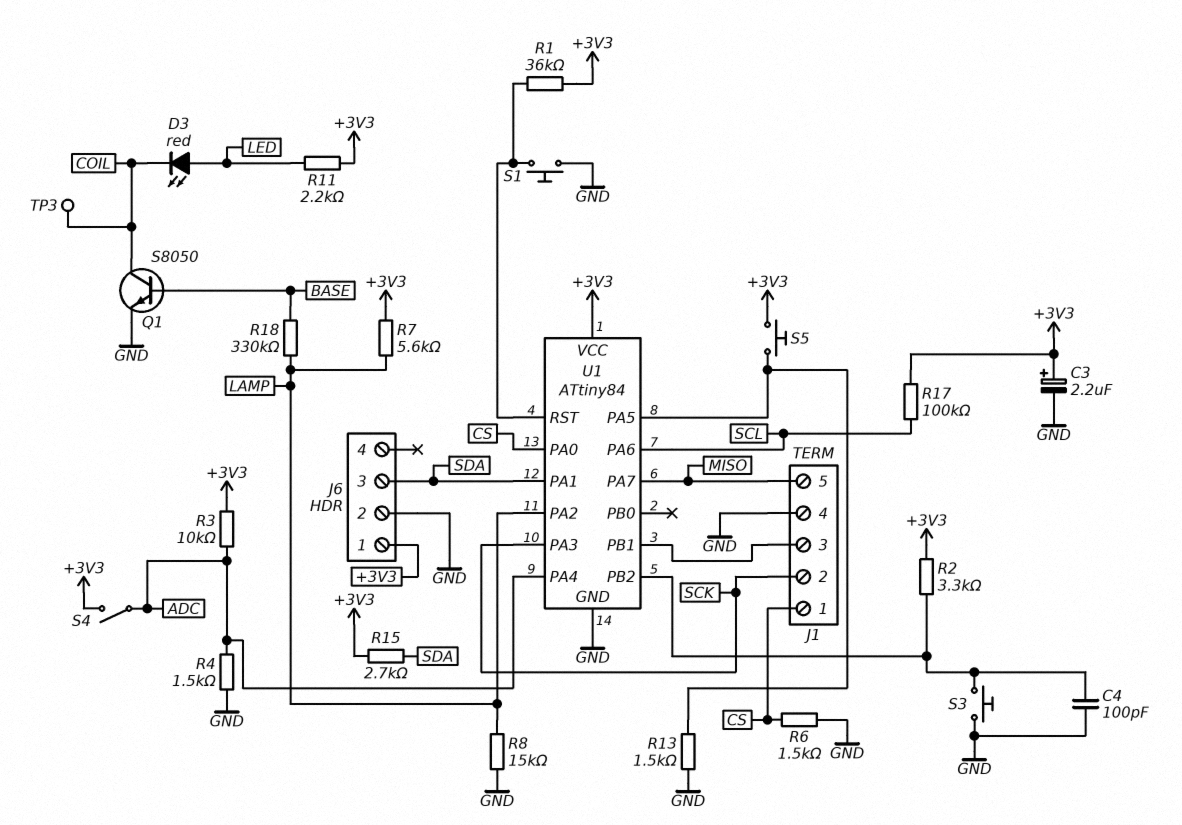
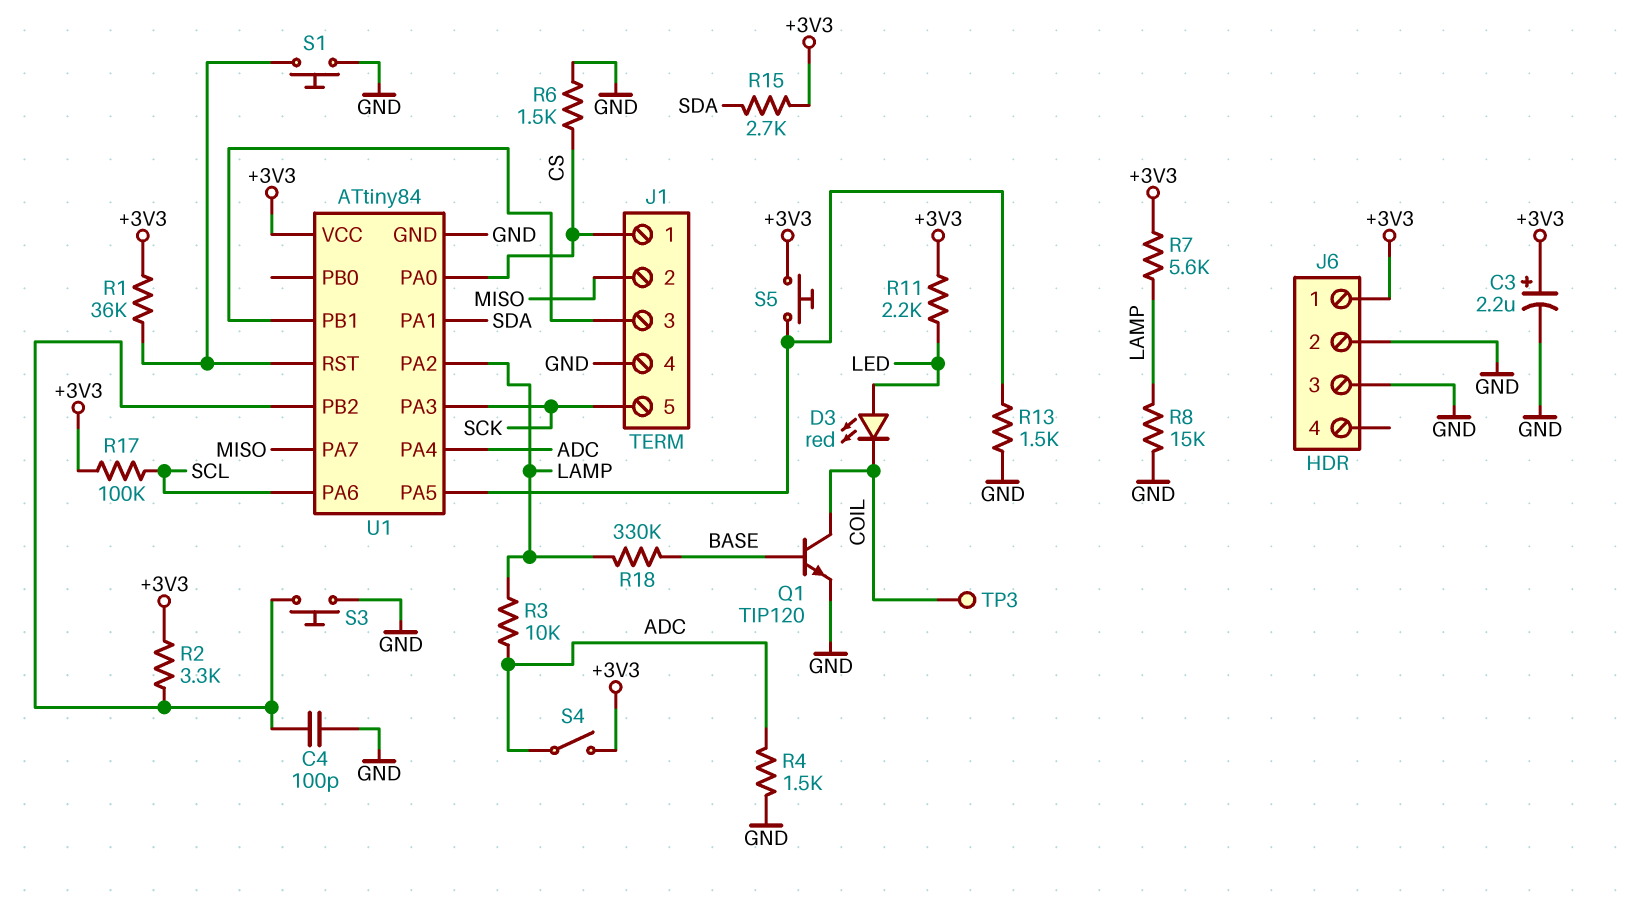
J1 pin 2: SCK -> MISO
J1 pin 5: MISO -> SCK
J6 pin 3: SDA -> GND
Q1: NPN S8050 (B BASE, C COIL, E GND) -> NPN TIP120 (B BASE, C COIL, E GND)
R3: 10k (+3V3, ADC) -> 10k (ADC, LAMP)

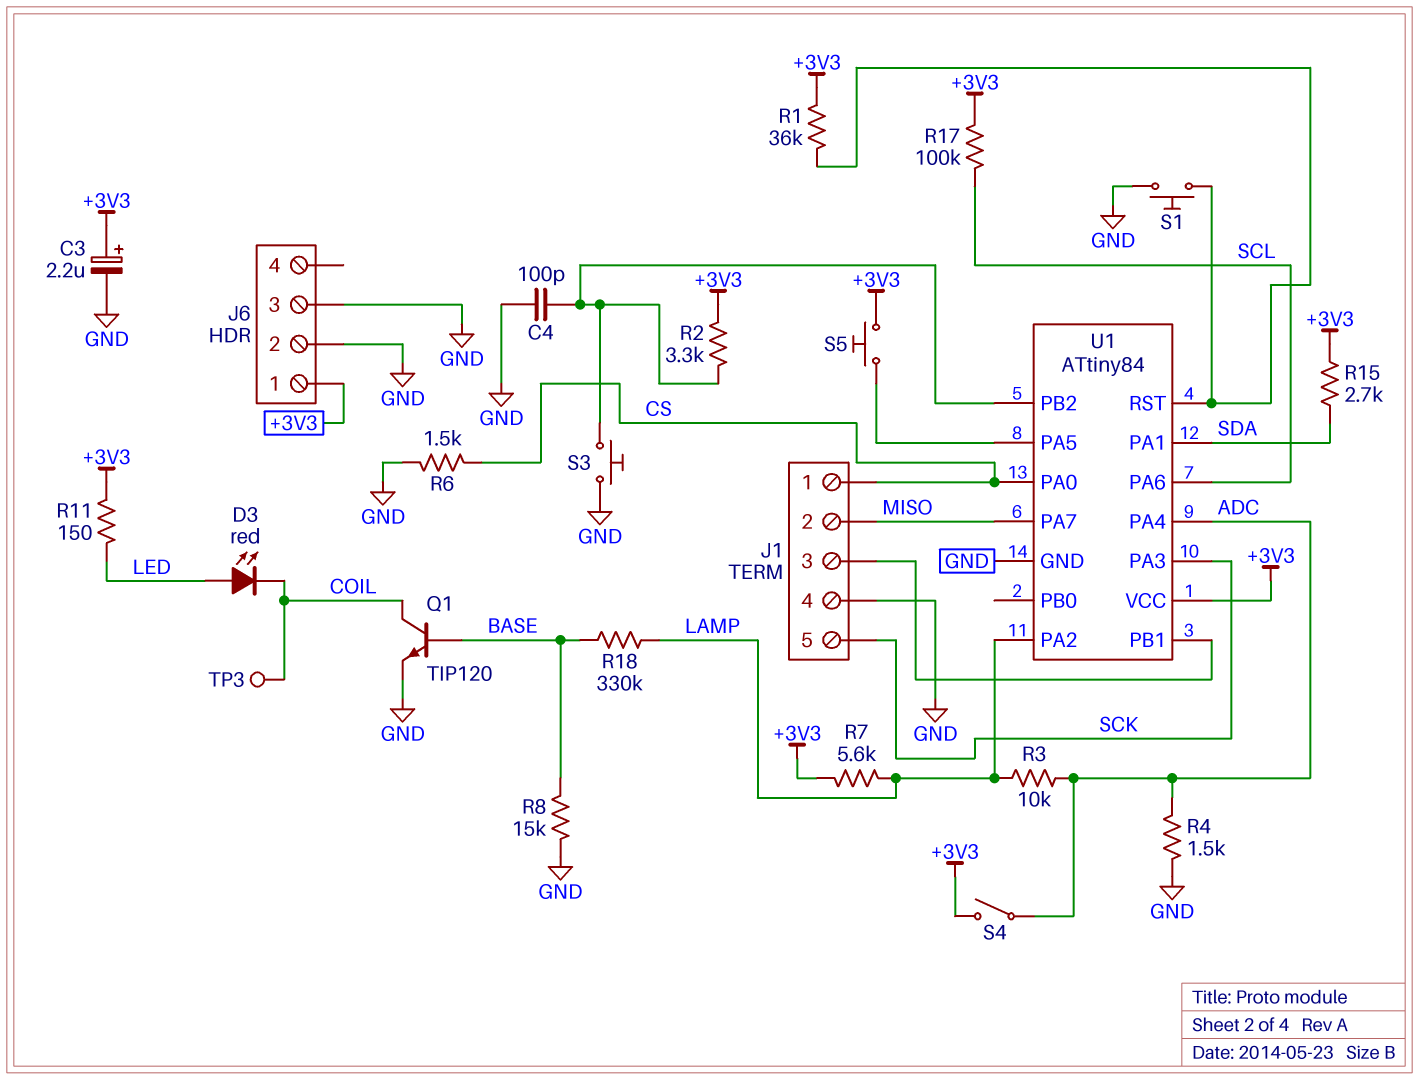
R8: 15k (GND, LAMP) -> 15k (BASE, GND)
R11: 2.2k (+3V3, LED) -> 150 (+3V3, LED)
R13: 1.5k (GND, U1/PA5) -> none

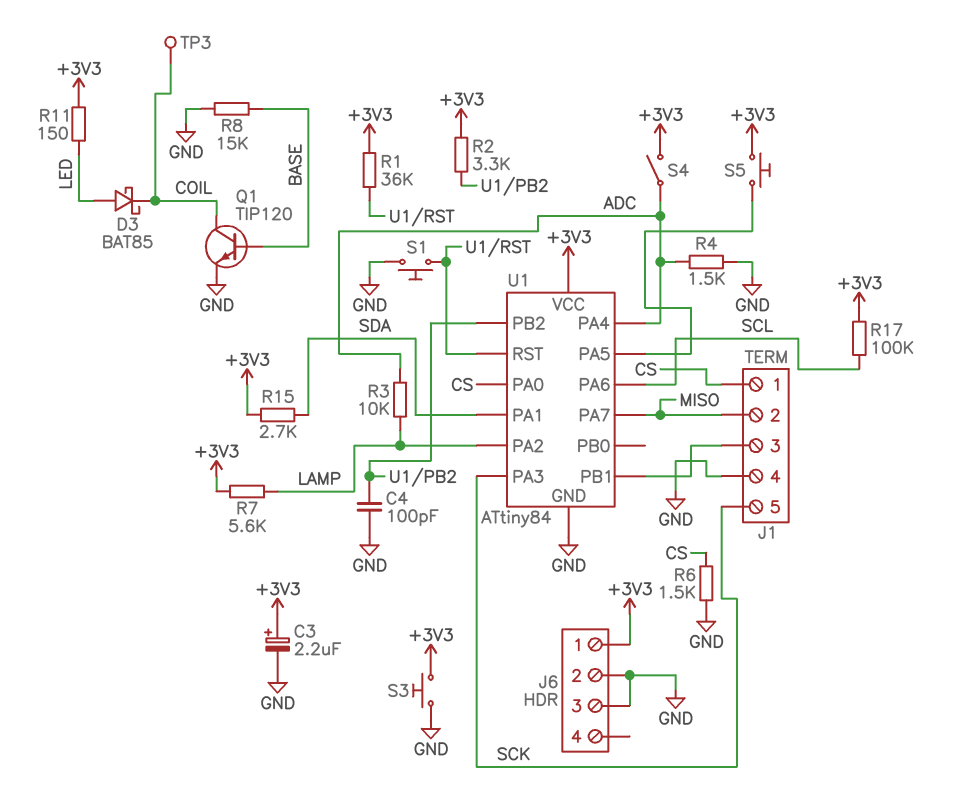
D3: LED red (A LED, K COIL) -> schottky BAT85 (A LED, K COIL)
R18: 330k (BASE, LAMP) -> none
S3: button (GND, U1/PB2) -> button (+3V3, GND)

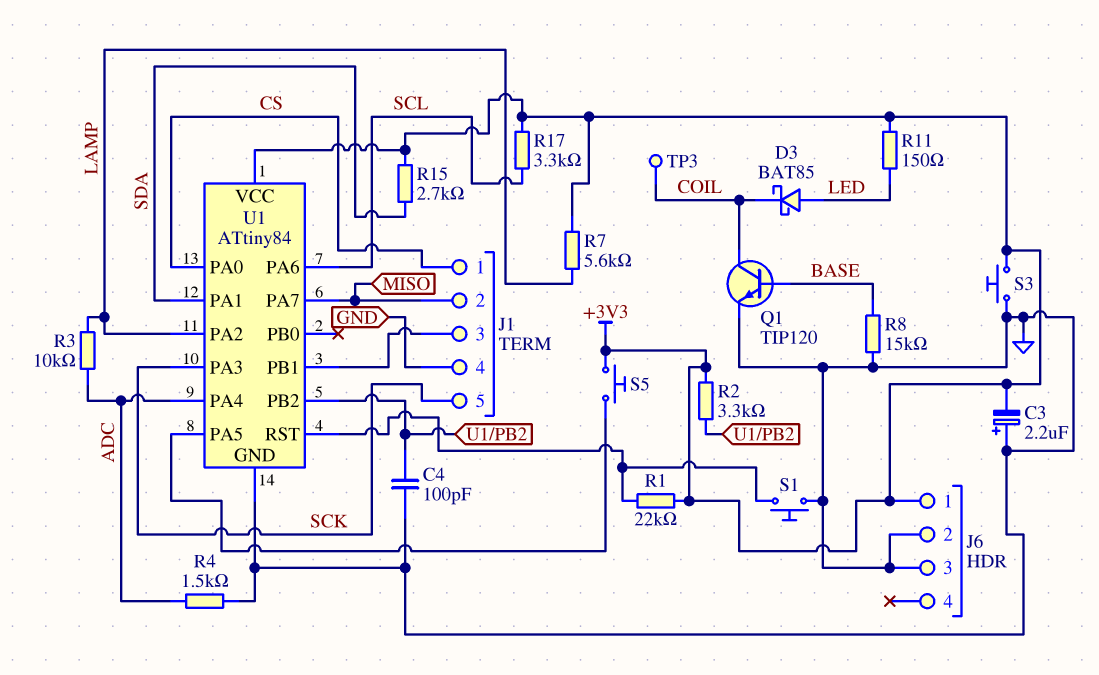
C3: 2.2uF (plus +3V3, minus GND) -> 2.2uF (plus GND, minus +3V3)
R1: 36k (+3V3, U1/RST) -> 22k (+3V3, U1/RST)
R6: 1.5k (CS, GND) -> none
R17: 100k (+3V3, SCL) -> 3.3k (+3V3, SCL)
S4: switch (+3V3, ADC) -> none

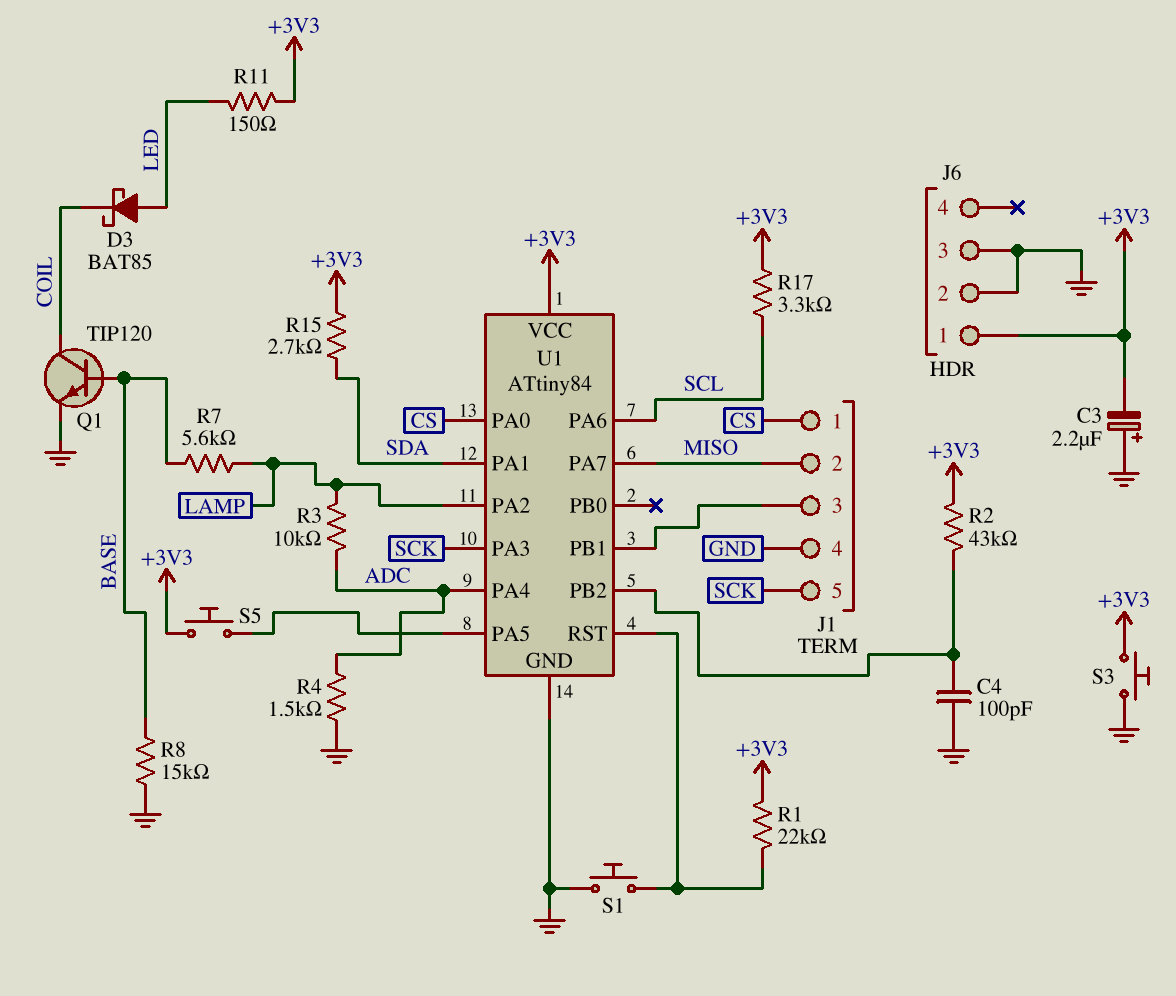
R2: 3.3k (+3V3, U1/PB2) -> 43k (+3V3, U1/PB2)
R7: 5.6k (+3V3, LAMP) -> 5.6k (BASE, LAMP)
TP3: test point (COIL) -> none

